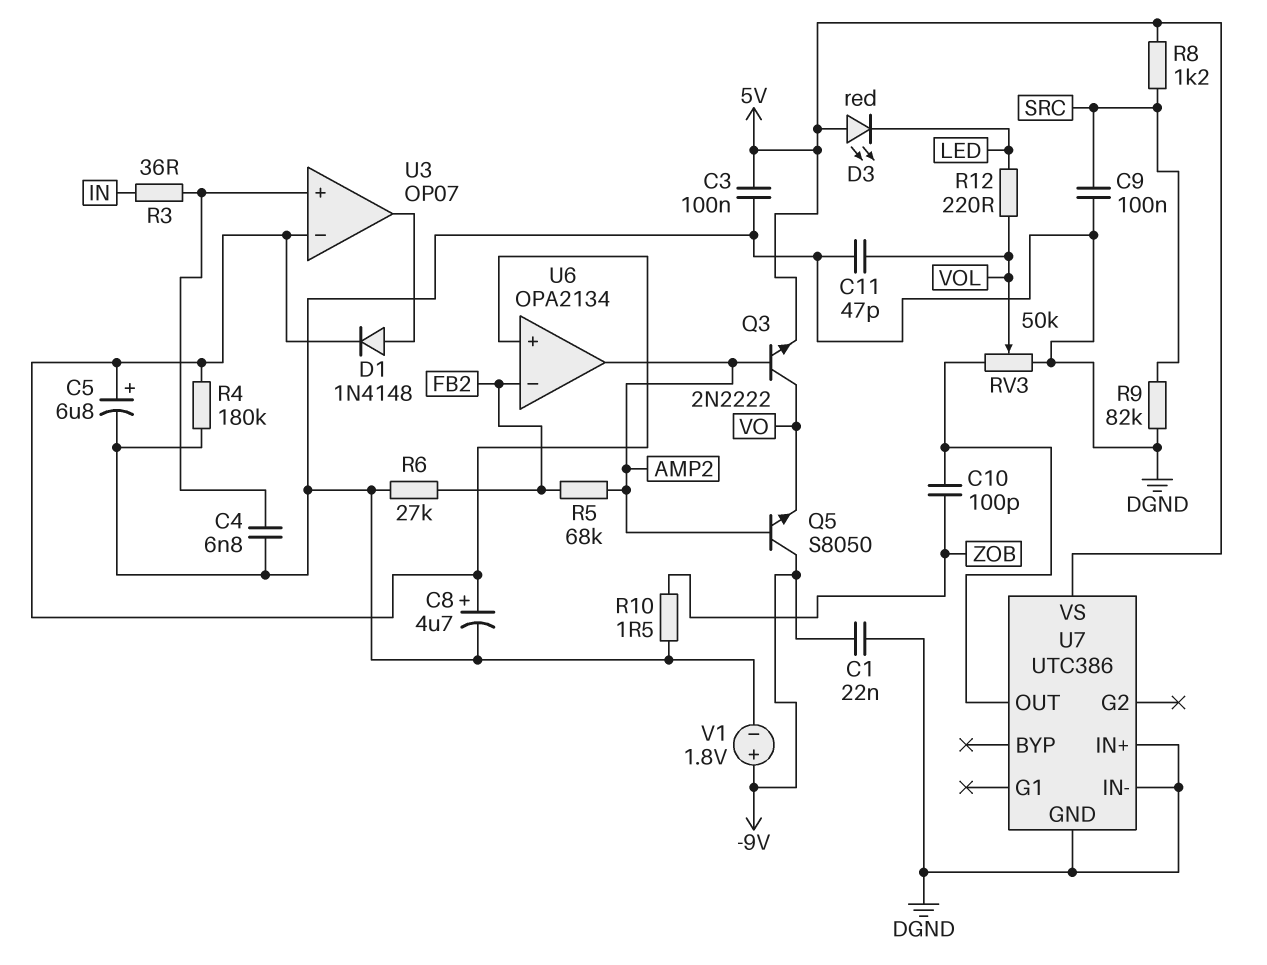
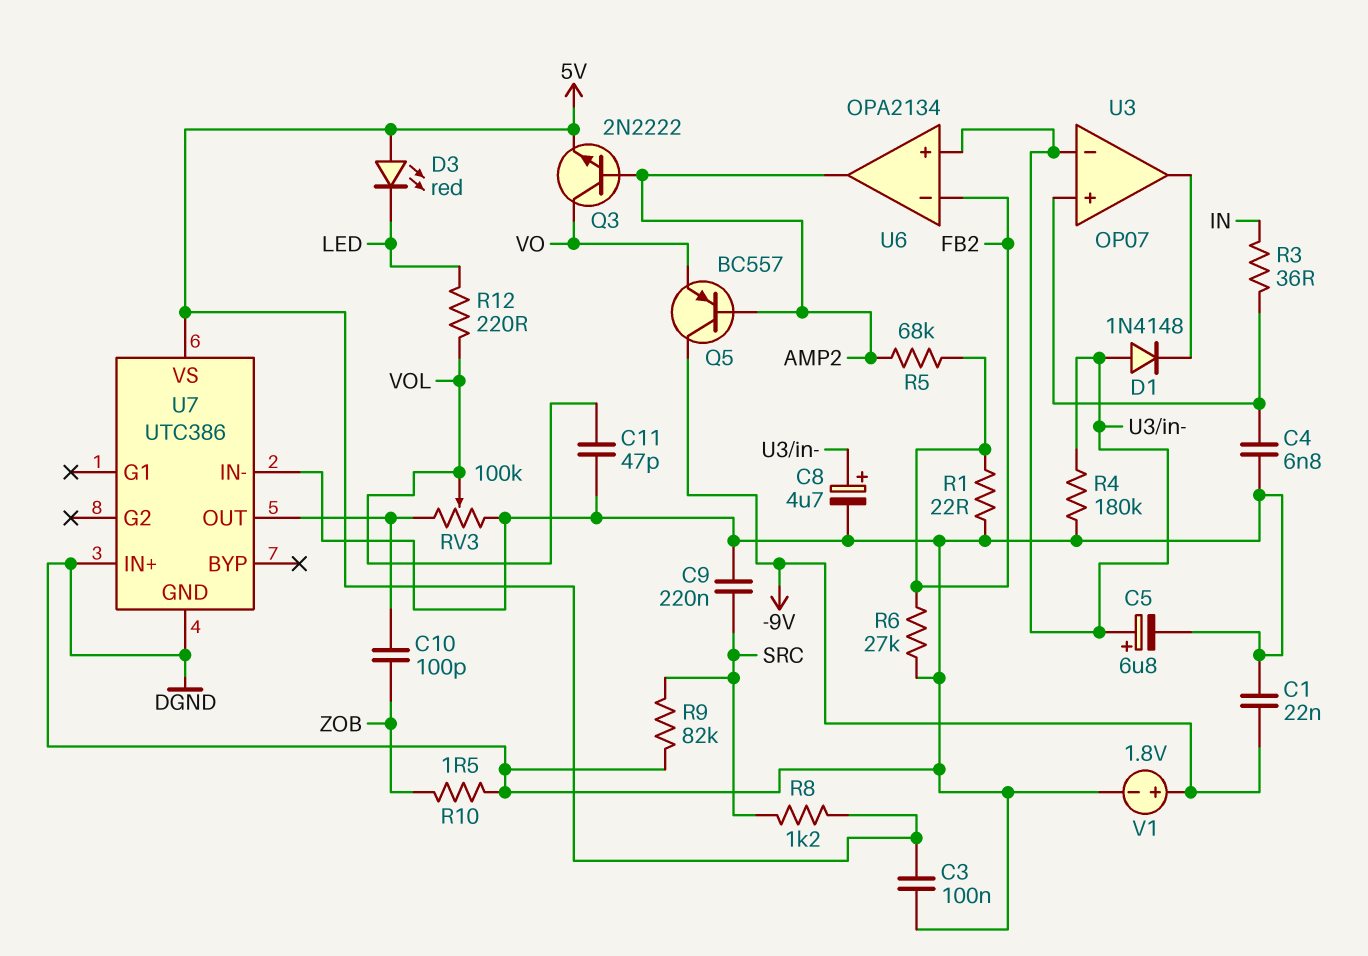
C9: 100nF (DGND, SRC) -> 220nF (DGND, SRC)
D1: diode 1N4148 (A U3/out, K U3/in-) -> diode 1N4148 (A U3/in-, K U3/out)
Q5: NPN S8050 (B AMP2, C -9V, E VO) -> PNP BC557 (B AMP2, C -9V, E VO)
R1: none -> 22 (DGND, FB2)
RV3: 50k (DGND, U7/OUT, wiper VOL) -> 100k (DGND, U7/OUT, wiper VOL)

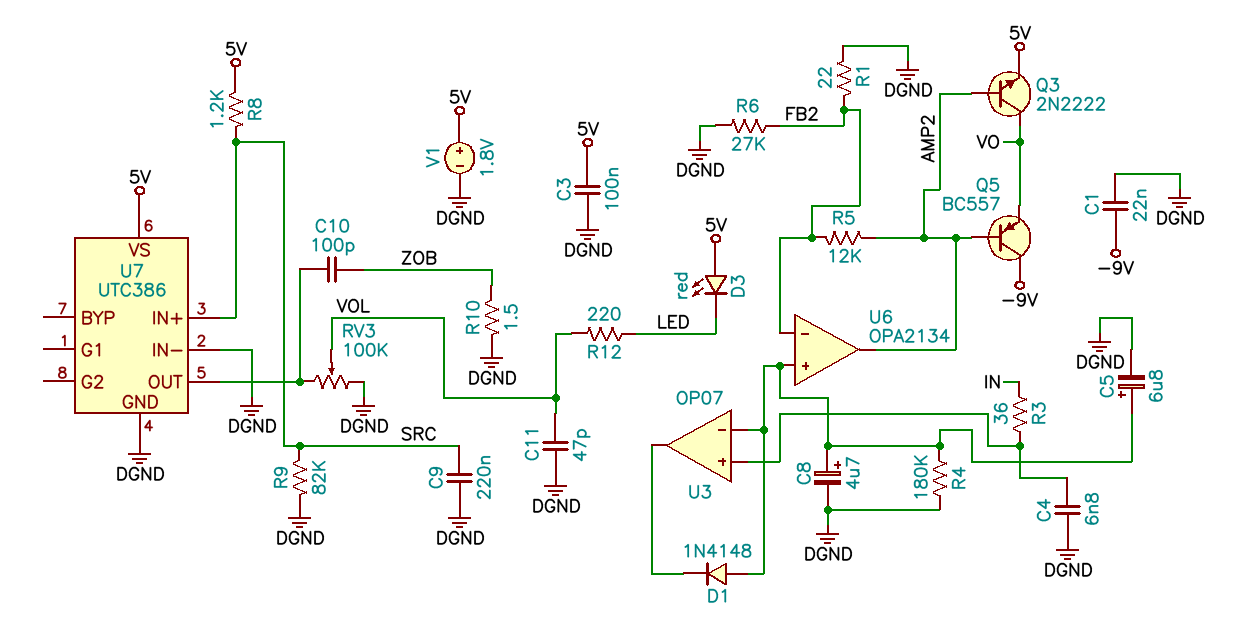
R5: 68k (AMP2, FB2) -> 12k (AMP2, FB2)
U7 pin IN+: DGND -> SRC
V1: 1.8V (plus -9V, minus DGND) -> 1.8V (plus 5V, minus DGND)

